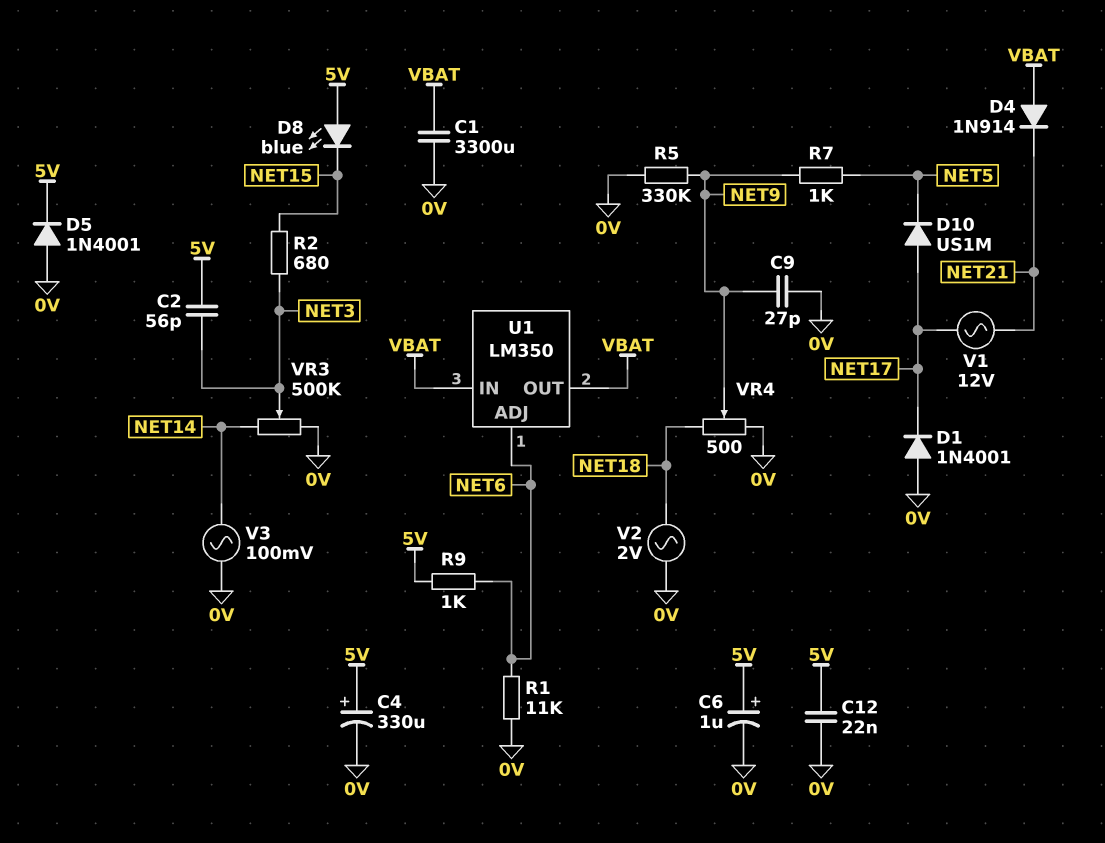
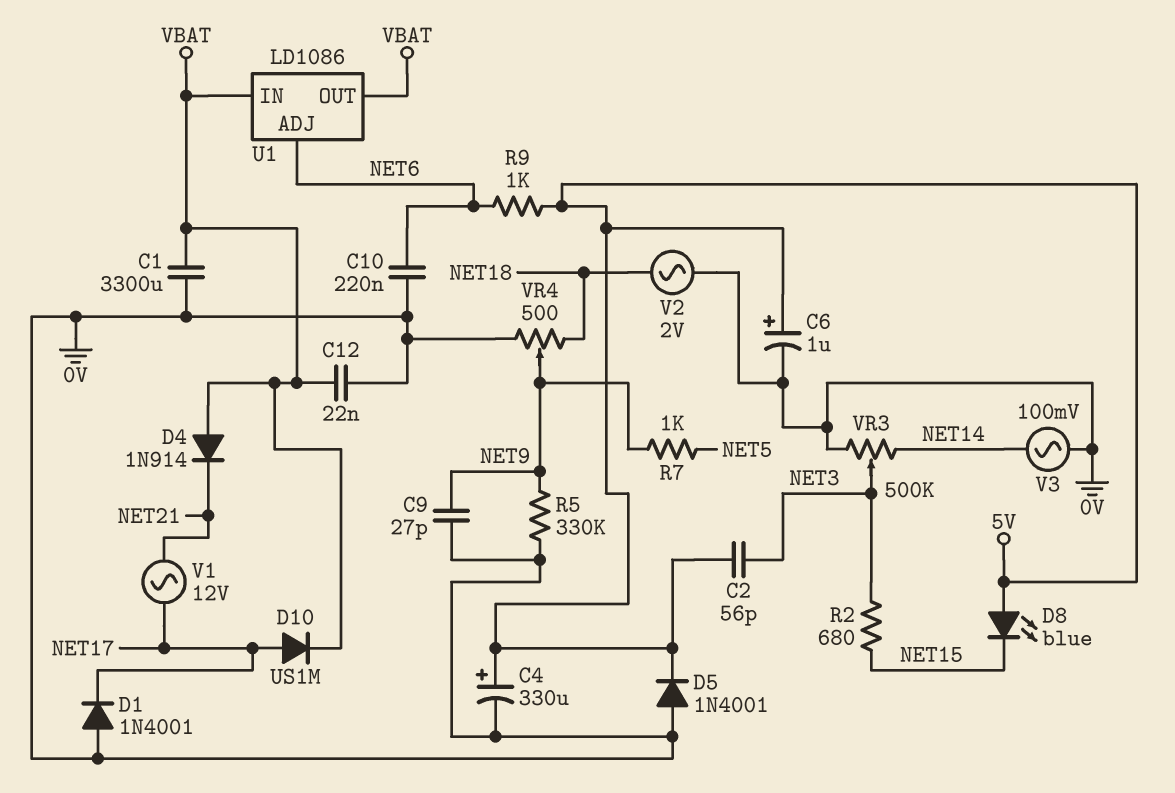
C10: none -> 220nF (0V, NET6)
C12: 22nF (0V, 5V) -> 22nF (0V, VBAT)
D10: diode US1M (A NET17, K NET5) -> diode US1M (A NET17, K VBAT)
R1: 11k (0V, NET6) -> none
U1: LM350 -> LD1086

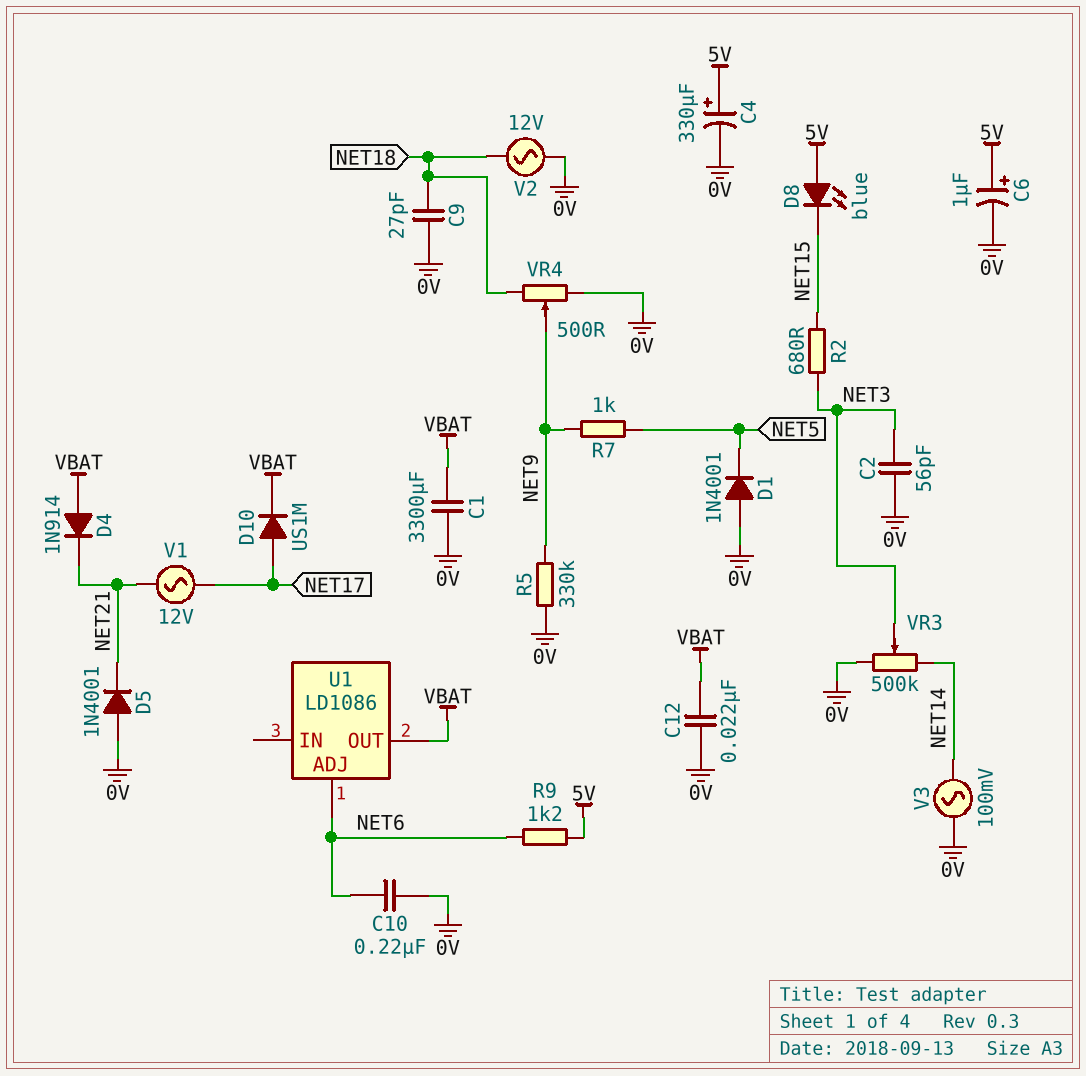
C2: 56pF (5V, NET3) -> 56pF (0V, NET3)
C9: 27pF (0V, NET9) -> 27pF (0V, NET18)
D1: diode 1N4001 (A 0V, K NET17) -> diode 1N4001 (A 0V, K NET5)
D5: diode 1N4001 (A 0V, K 5V) -> diode 1N4001 (A 0V, K NET21)
R9: 1k (5V, NET6) -> 1.2k (5V, NET6)
U1 pin IN: VBAT -> none
V2: AC 2V (0V, NET18) -> AC 12V (0V, NET18)

